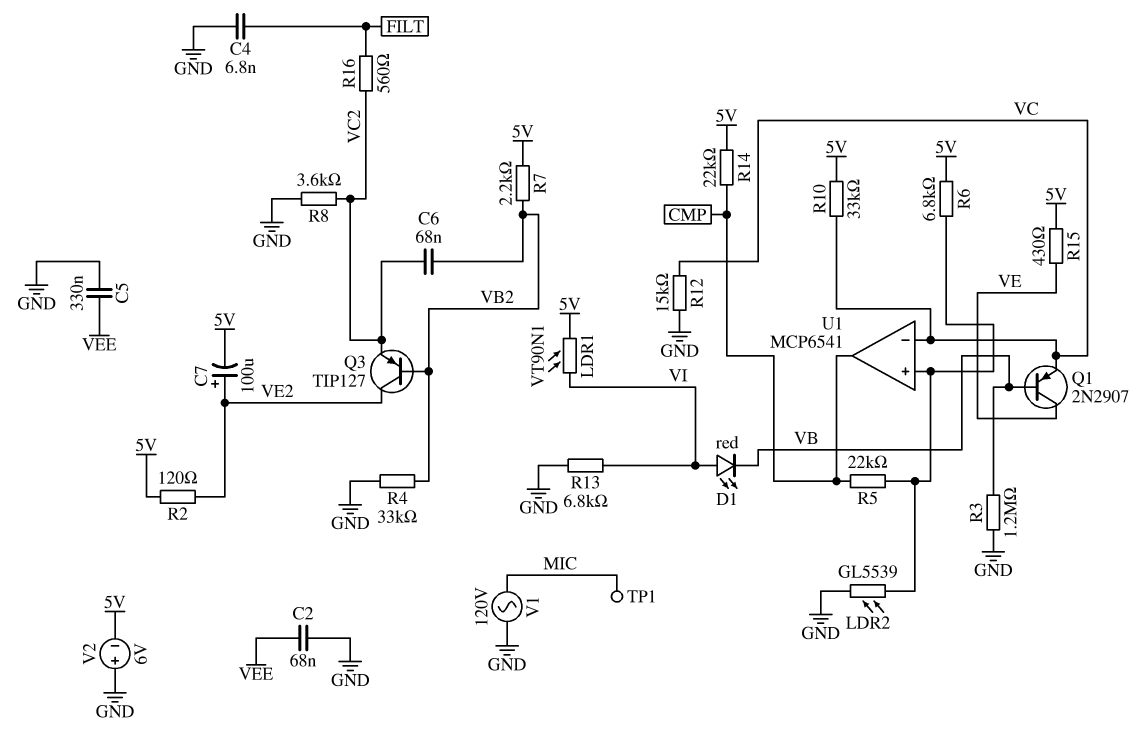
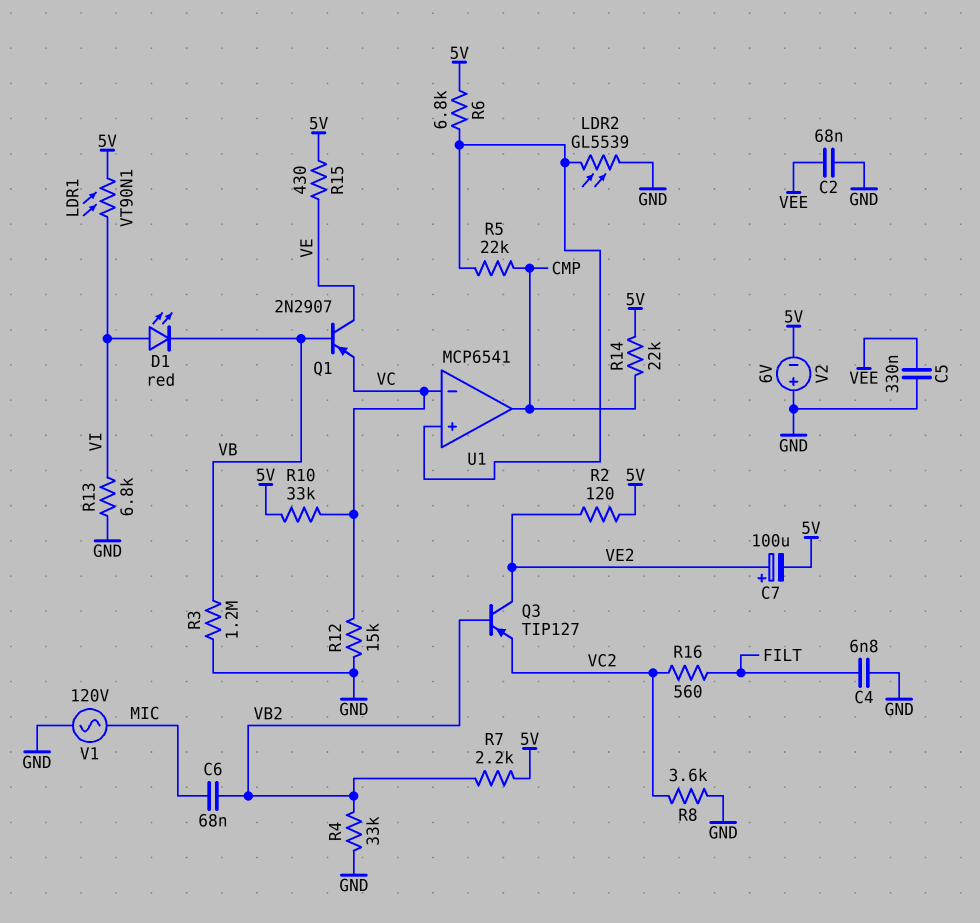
C6: 68nF (VB2, VC2) -> 68nF (MIC, VB2)
TP1: test point (MIC) -> none

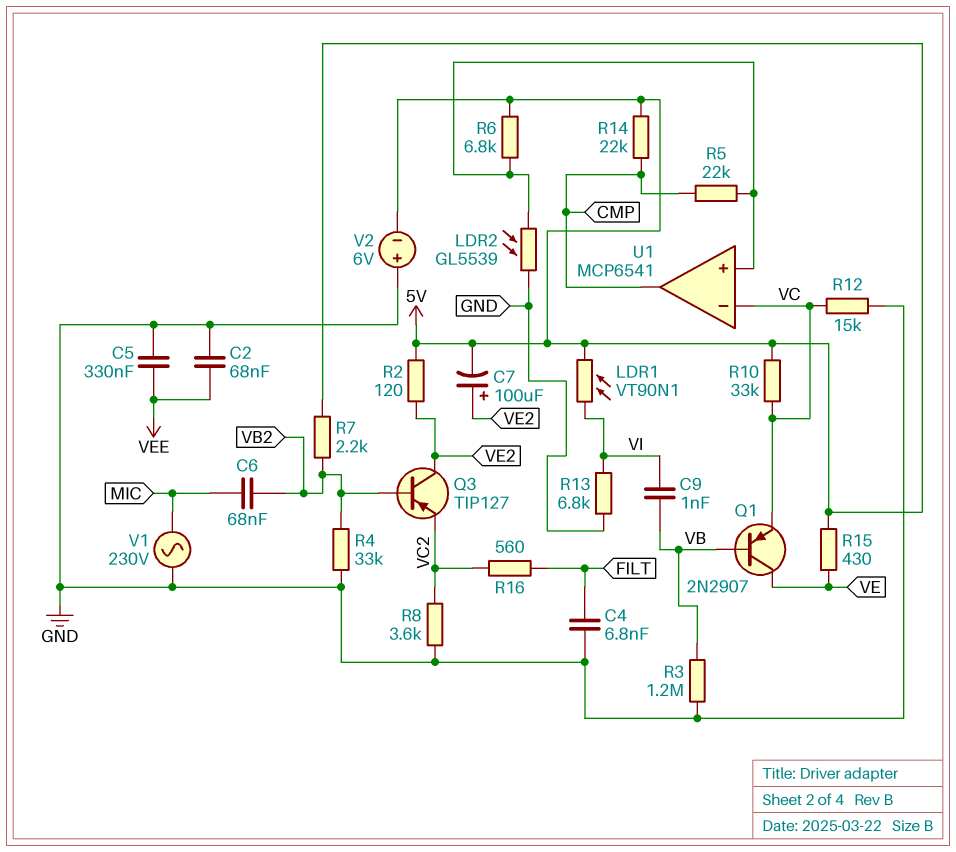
C9: none -> 1nF (VB, VI)
D1: LED red (A VI, K VB) -> none
V1: AC 120V (GND, MIC) -> AC 230V (GND, MIC)

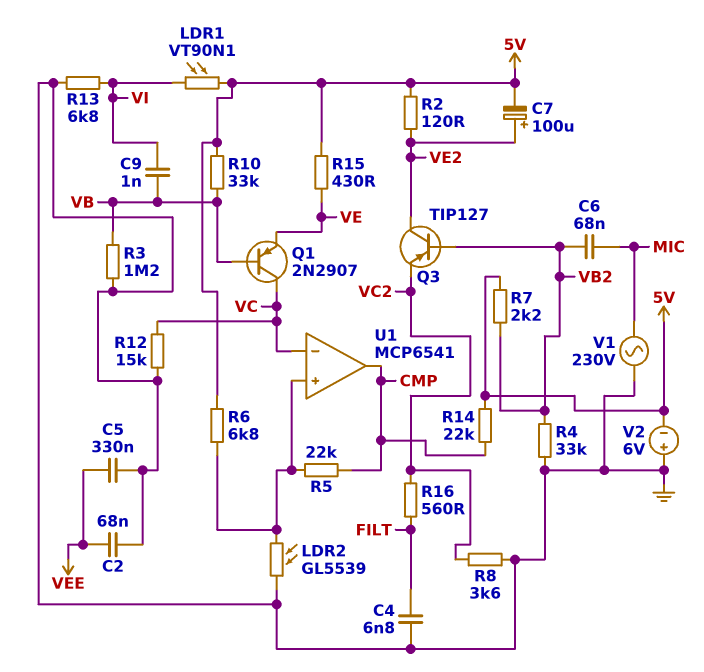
Q1: PNP 2N2907 (B VB, C VE, E VC) -> PNP 2N2907 (B VB, C VC, E VE)
R10: 33k (5V, VC) -> 33k (5V, VB)

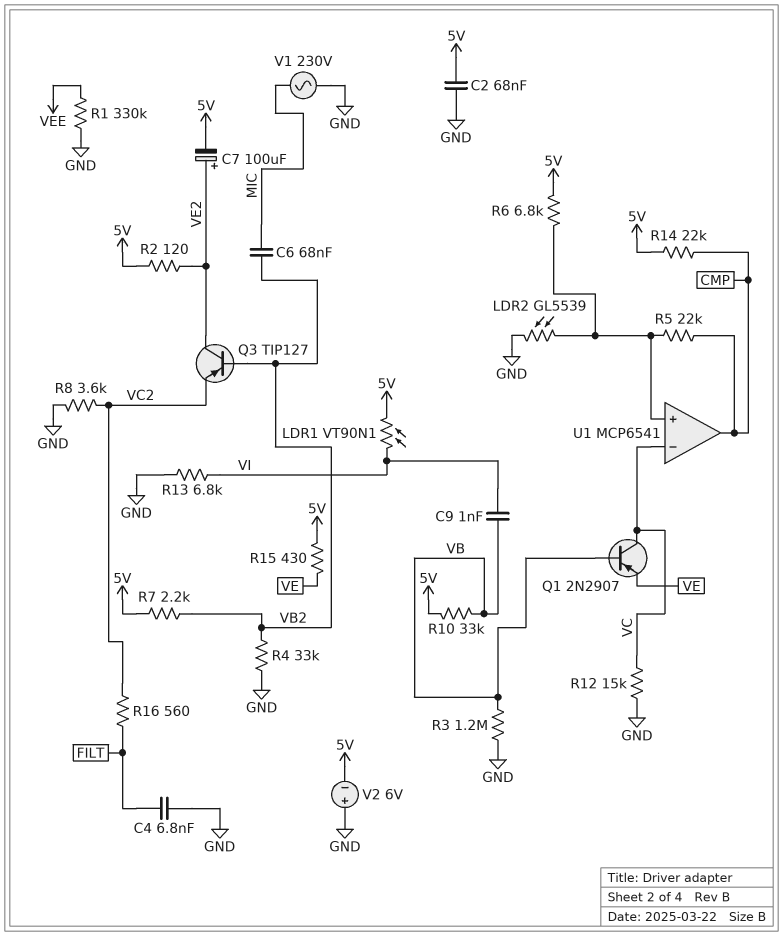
C2: 68nF (GND, VEE) -> 68nF (5V, GND)
C5: 330nF (GND, VEE) -> none
R1: none -> 330k (GND, VEE)

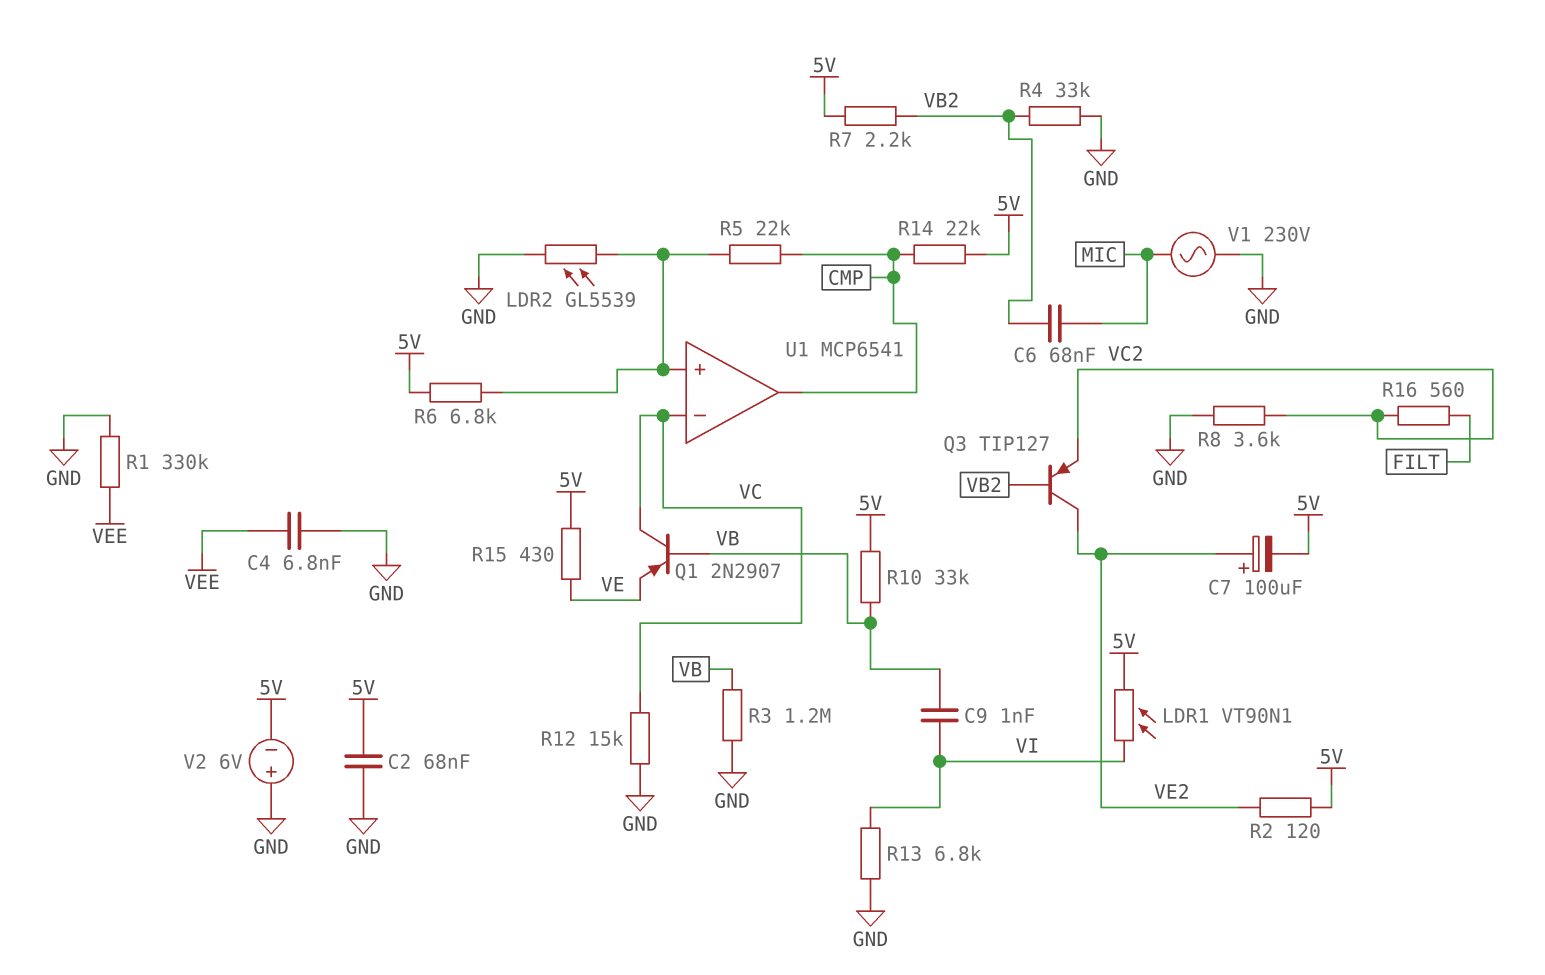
C4: 6.8nF (FILT, GND) -> 6.8nF (GND, VEE)

